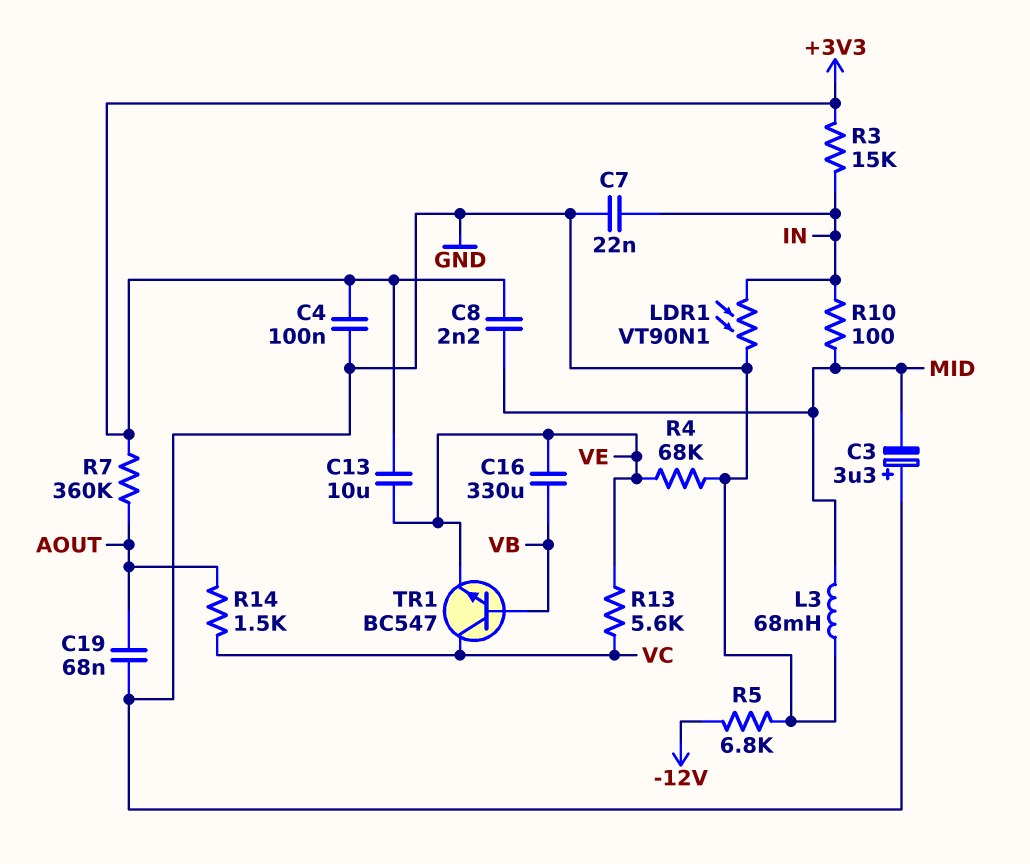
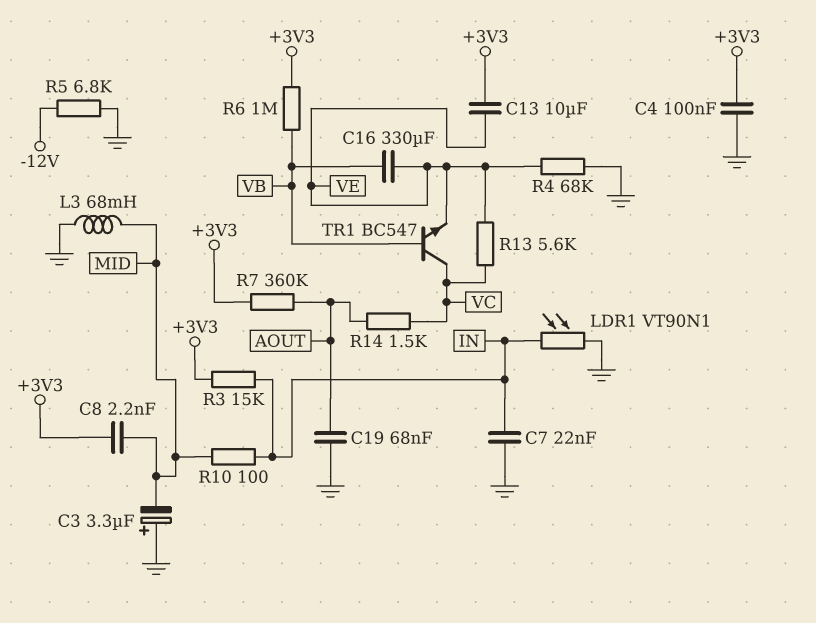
R6: none -> 1M (+3V3, VB)

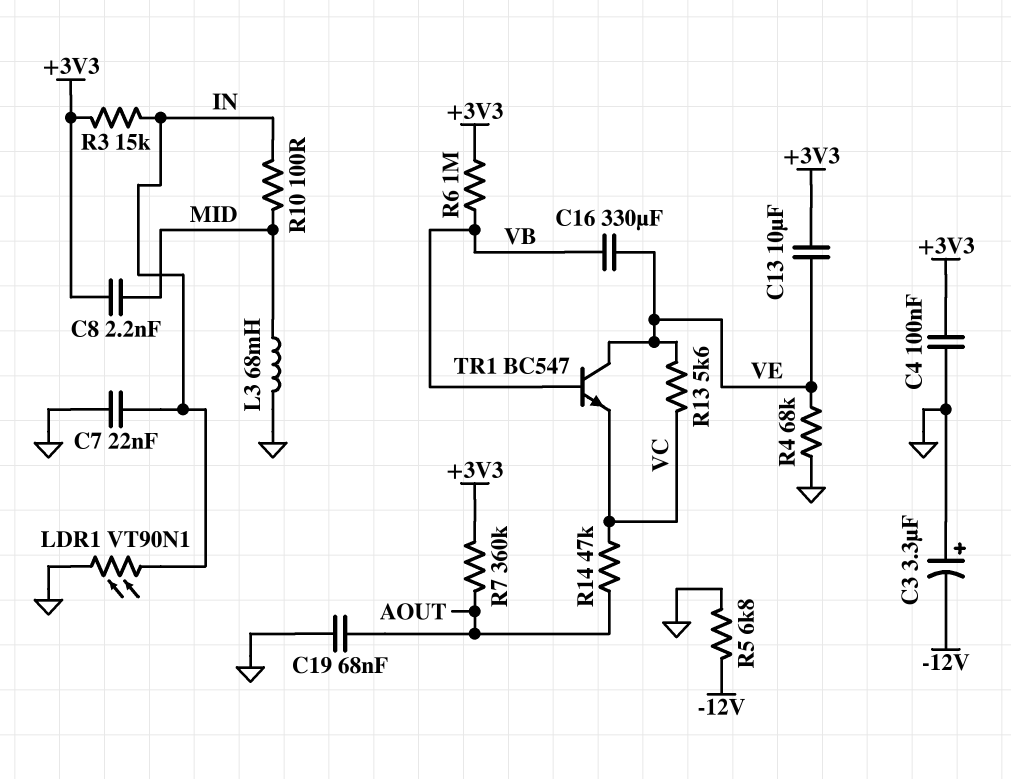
C3: 3.3uF (plus GND, minus MID) -> 3.3uF (plus GND, minus -12V)
R14: 1.5k (AOUT, VC) -> 47k (AOUT, VC)
TR1: NPN BC547 (B VB, C VC, E VE) -> NPN BC547 (B VB, C VE, E VC)

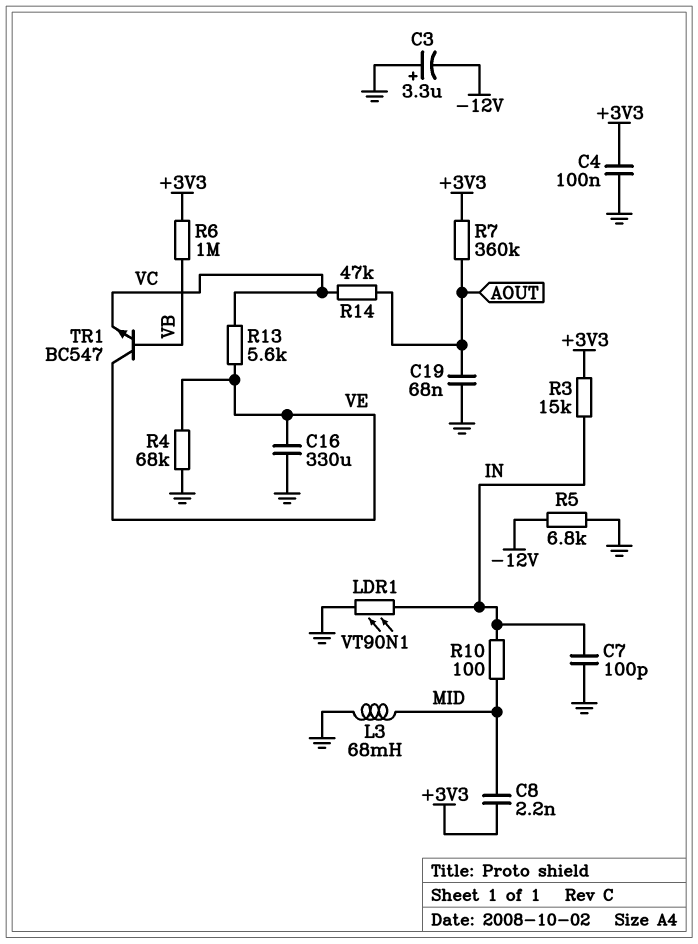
C7: 22nF (GND, IN) -> 100pF (GND, IN)
C13: 10uF (+3V3, VE) -> none
C16: 330uF (VB, VE) -> 330uF (GND, VE)

